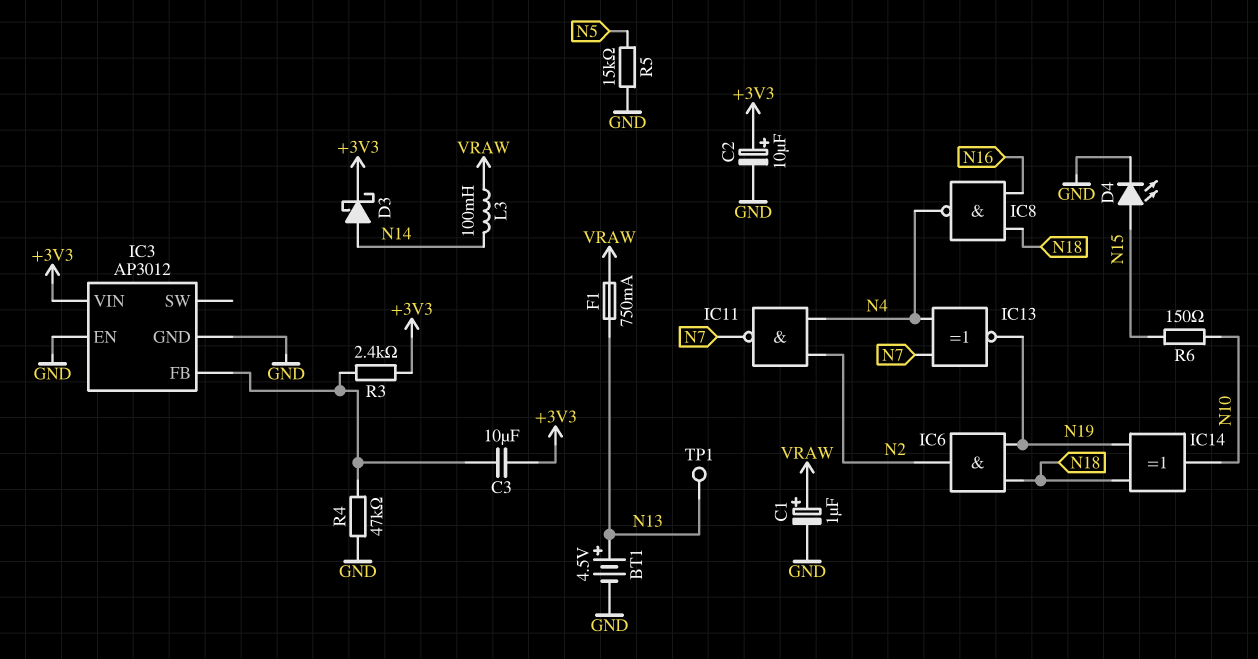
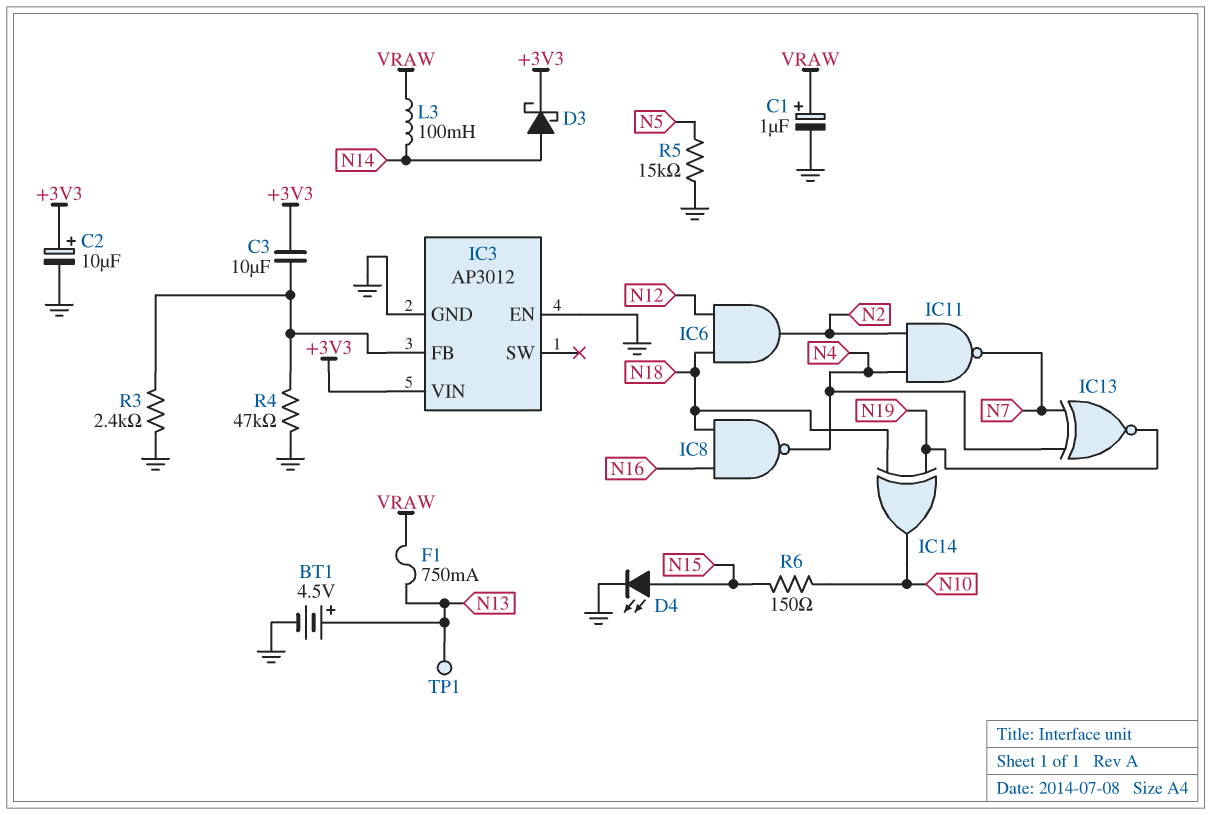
IC6: AND (in N18, in N19, out N2) -> AND (in N12, in N18, out N2)
R3: 2.4k (+3V3, IC3/FB) -> 2.4k (GND, IC3/FB)

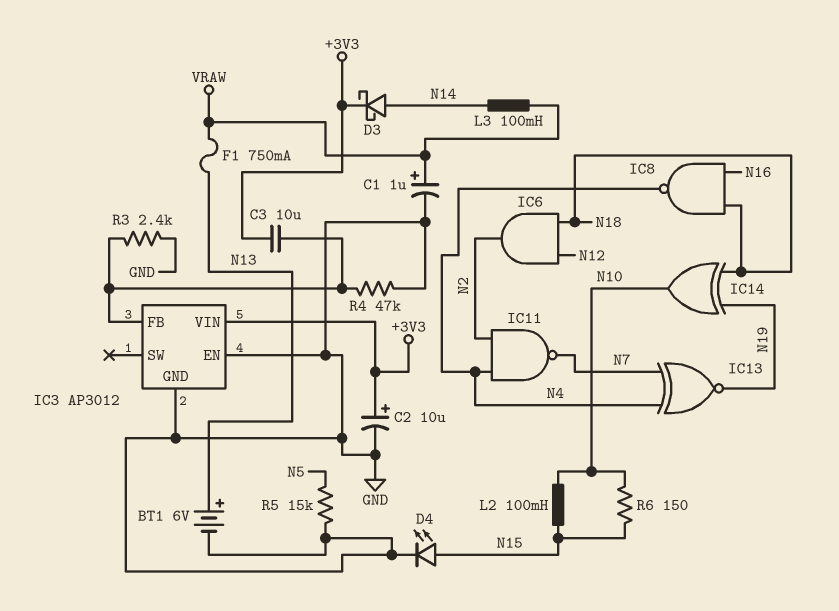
BT1: 4.5V (plus N13, minus GND) -> 6V (plus N13, minus GND)
L2: none -> 100mH (N10, N15)
TP1: test point (N13) -> none

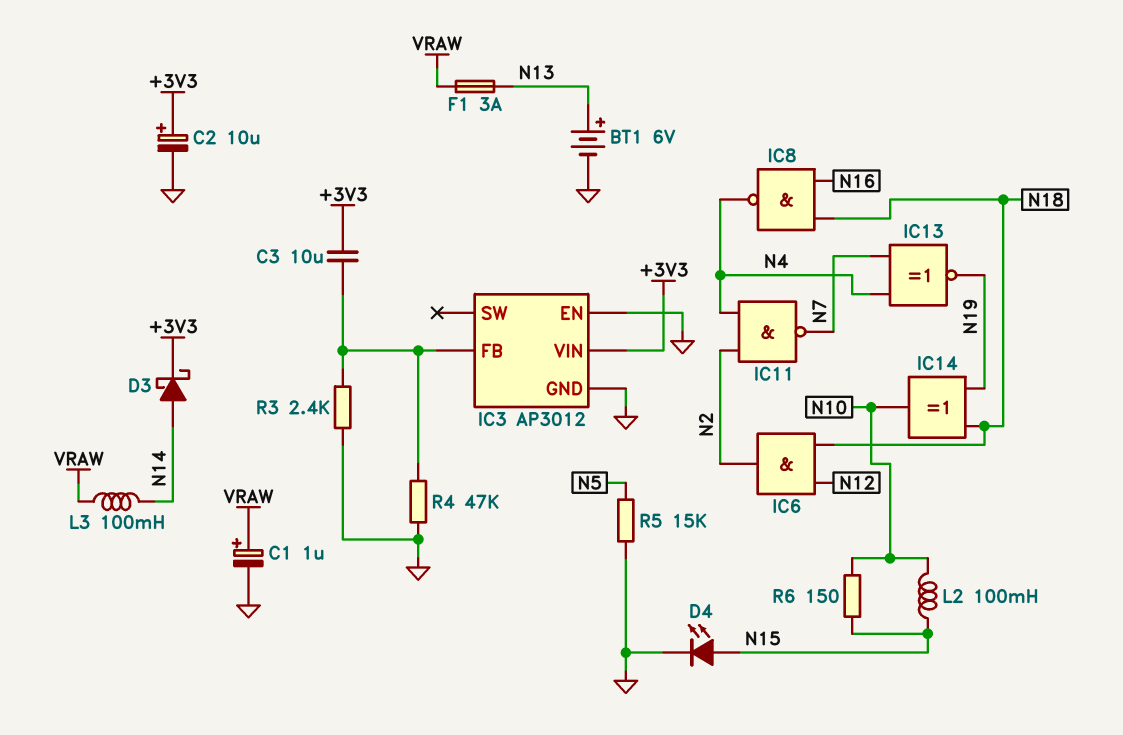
F1: 750mA (N13, VRAW) -> 3A (N13, VRAW)

